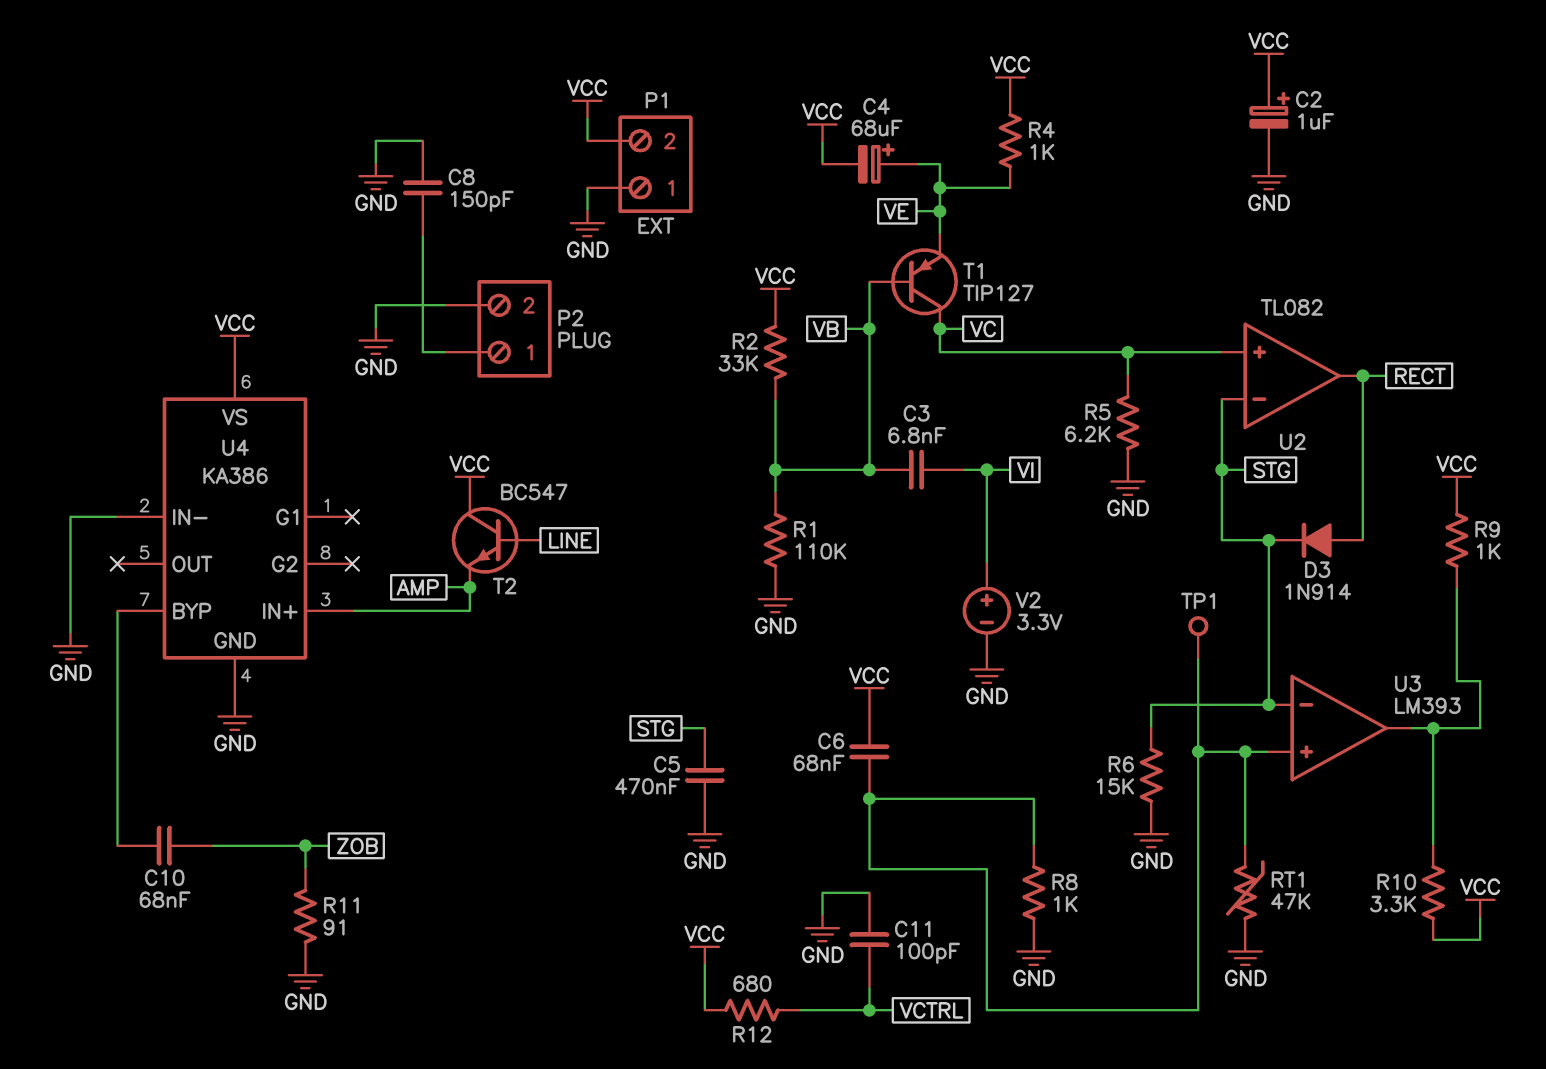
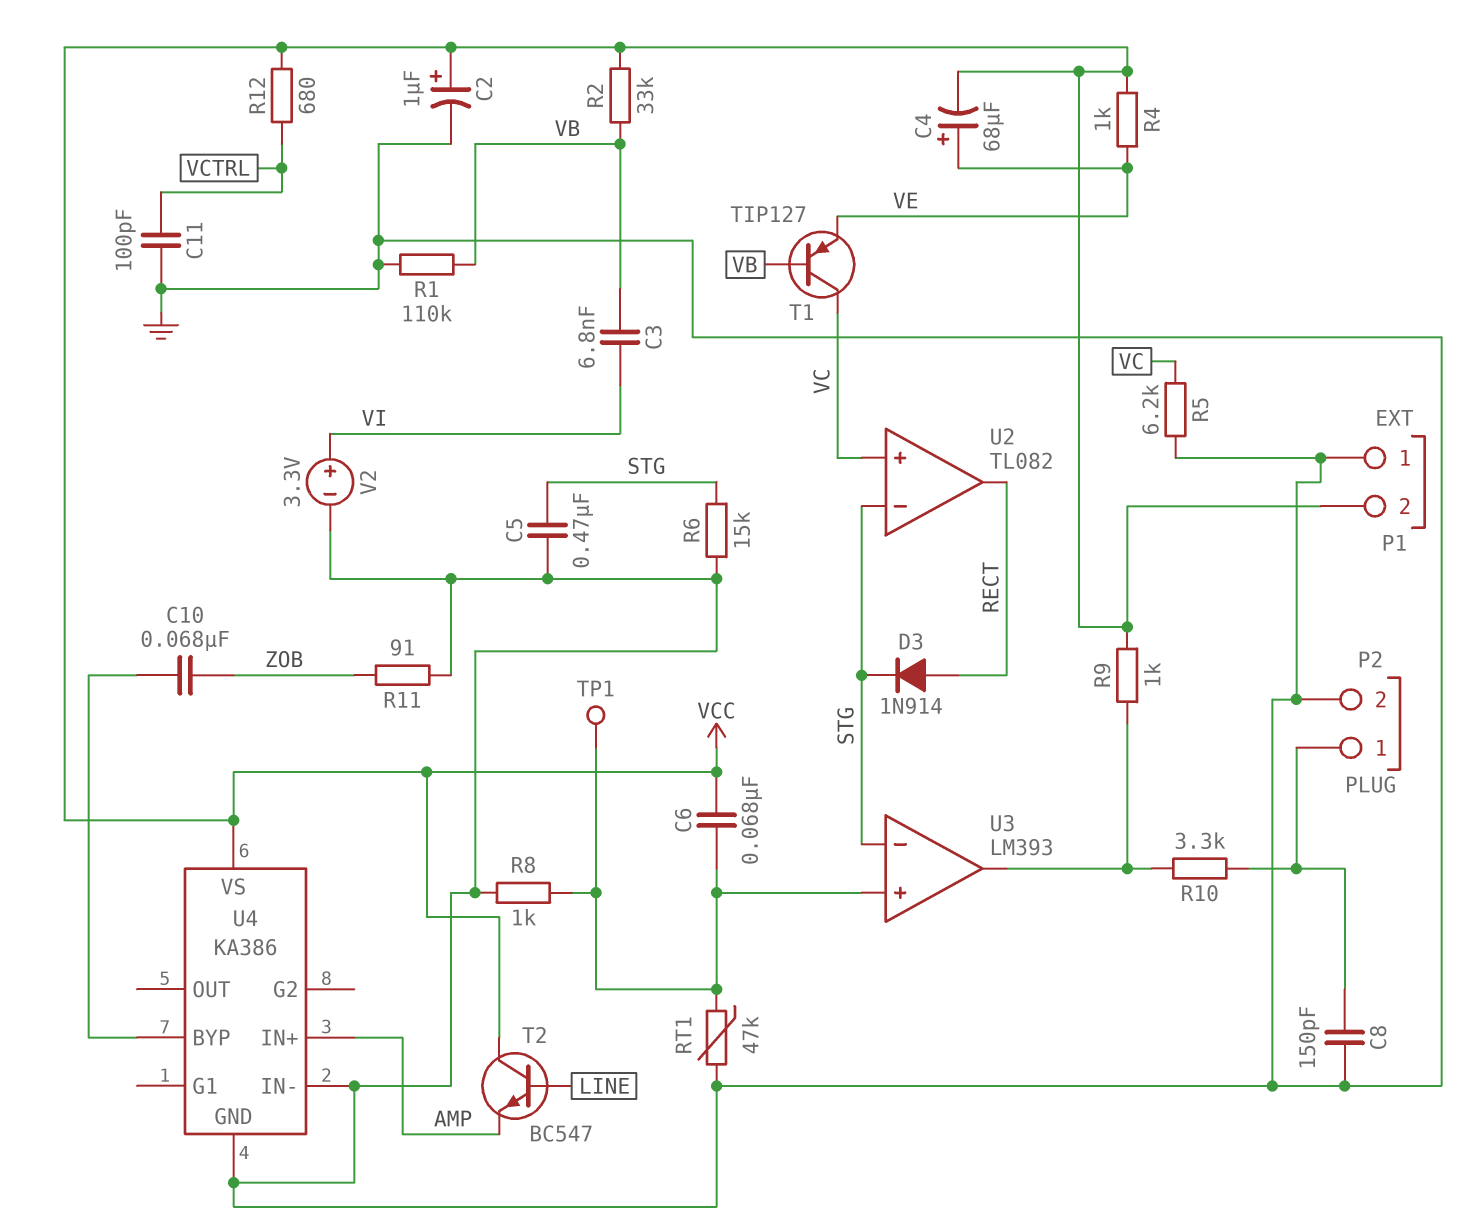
R10: 3.3k (U3/out, VCC) -> 3.3k (P2/1, U3/out)

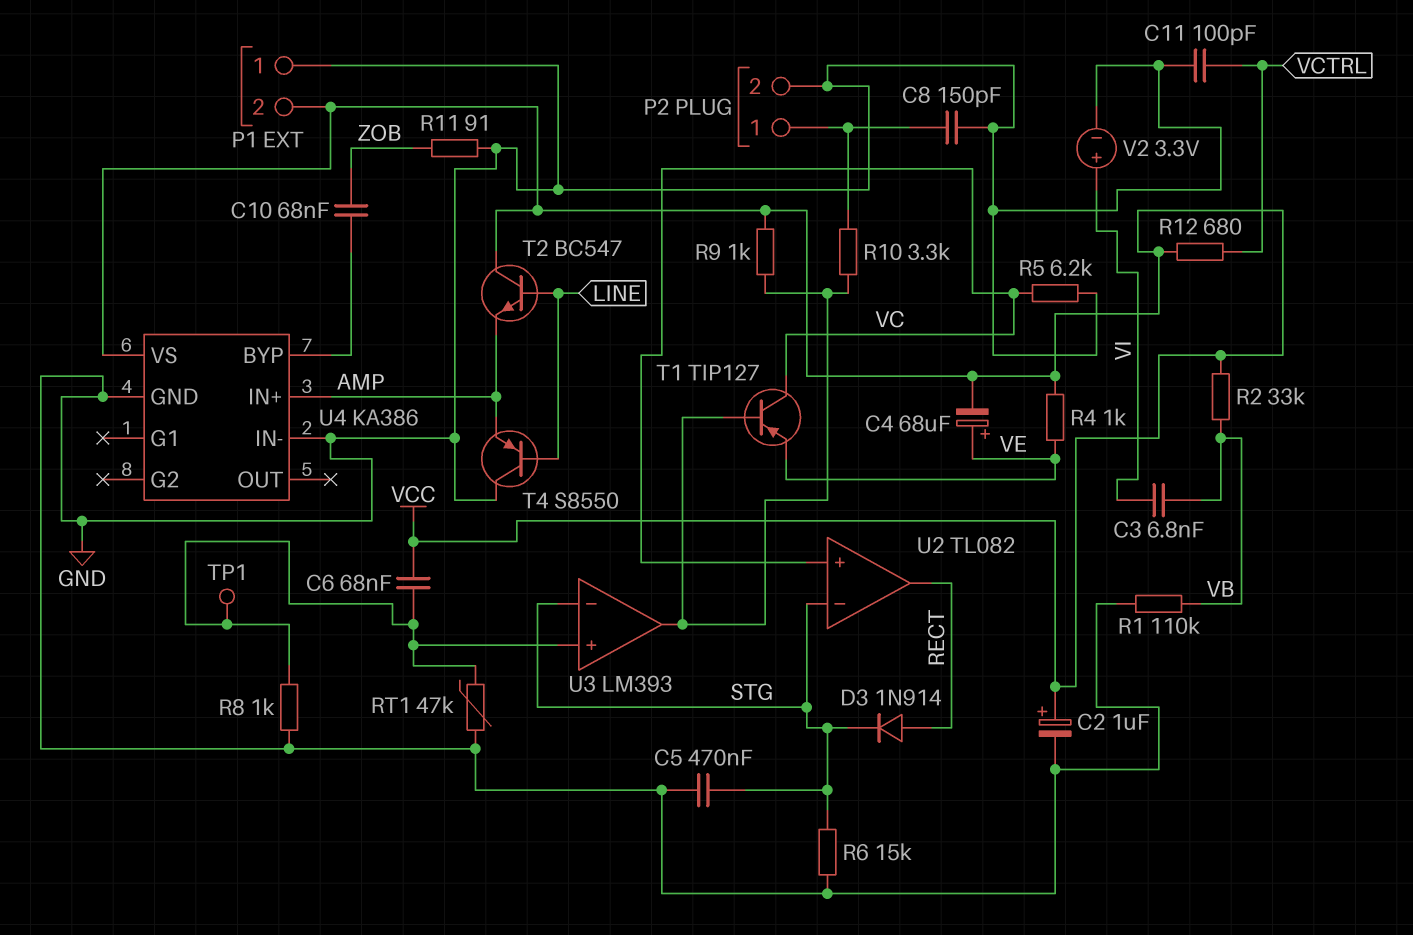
T1: PNP TIP127 (B VB, C VC, E VE) -> PNP TIP127 (B U3/out, C VC, E VE)
T4: none -> PNP S8550 (B LINE, C GND, E AMP)

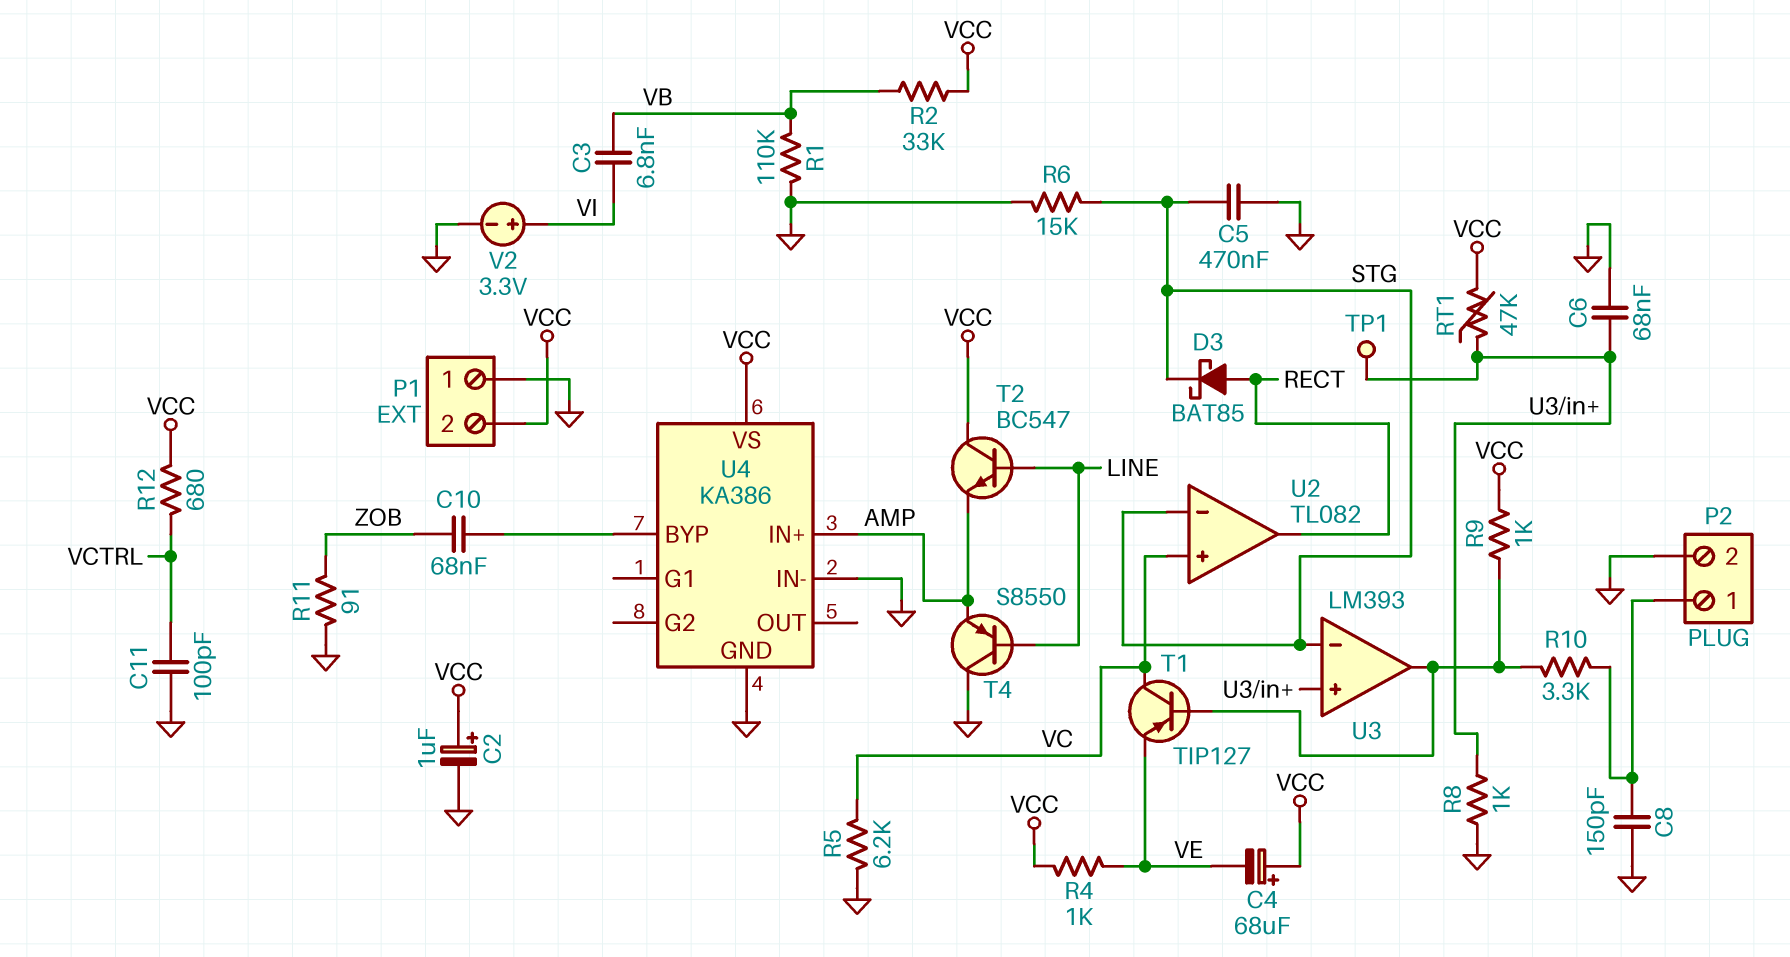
C4: 68uF (plus VE, minus VCC) -> 68uF (plus VCC, minus VE)
C6: 68nF (U3/in+, VCC) -> 68nF (GND, U3/in+)
D3: diode 1N914 (A RECT, K STG) -> schottky BAT85 (A RECT, K STG)
RT1: 47k (GND, U3/in+) -> 47k (U3/in+, VCC)

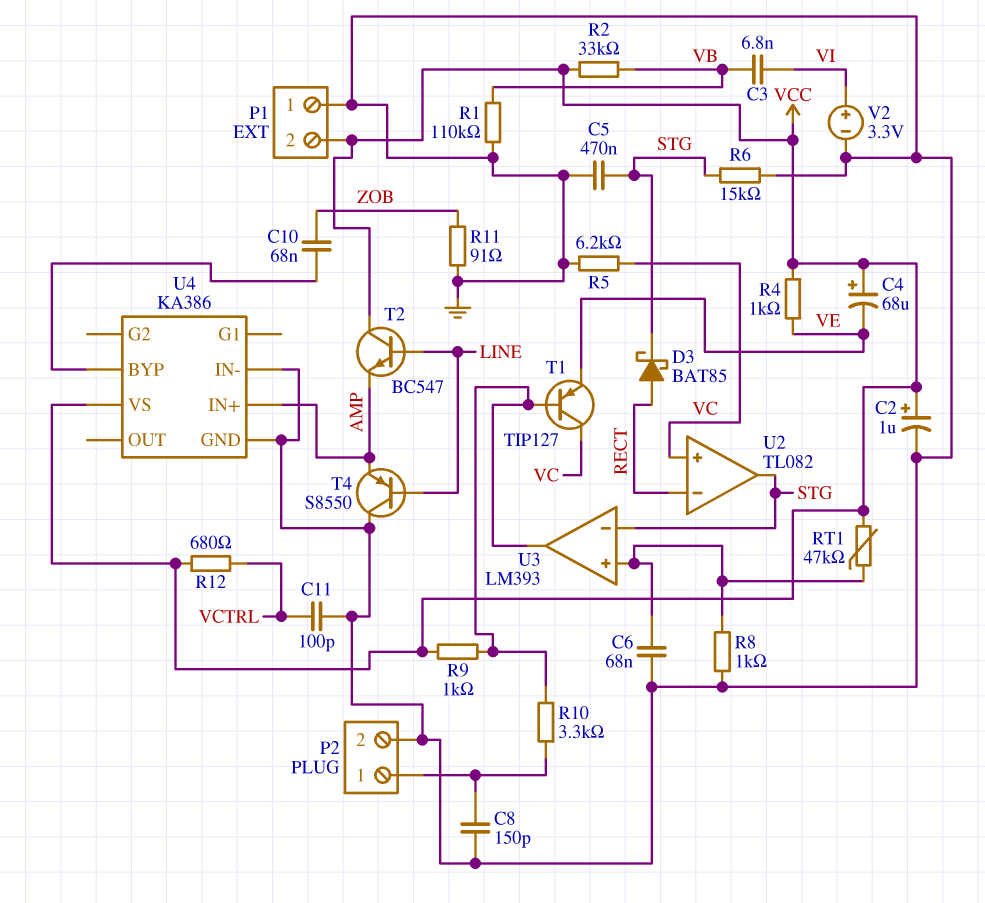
TP1: test point (U3/in+) -> none
U2 pin in-: STG -> RECT
U2 pin out: RECT -> STG

